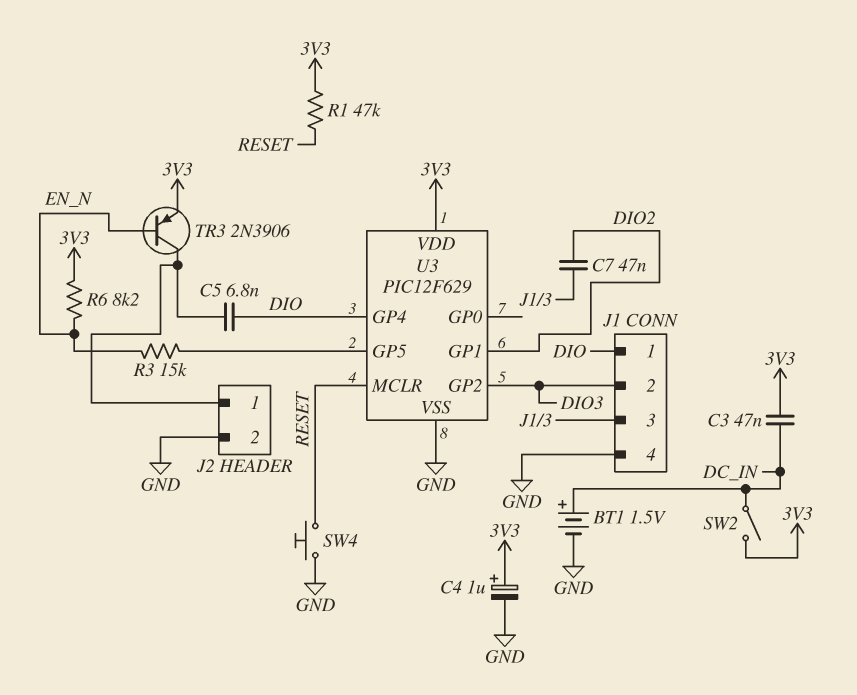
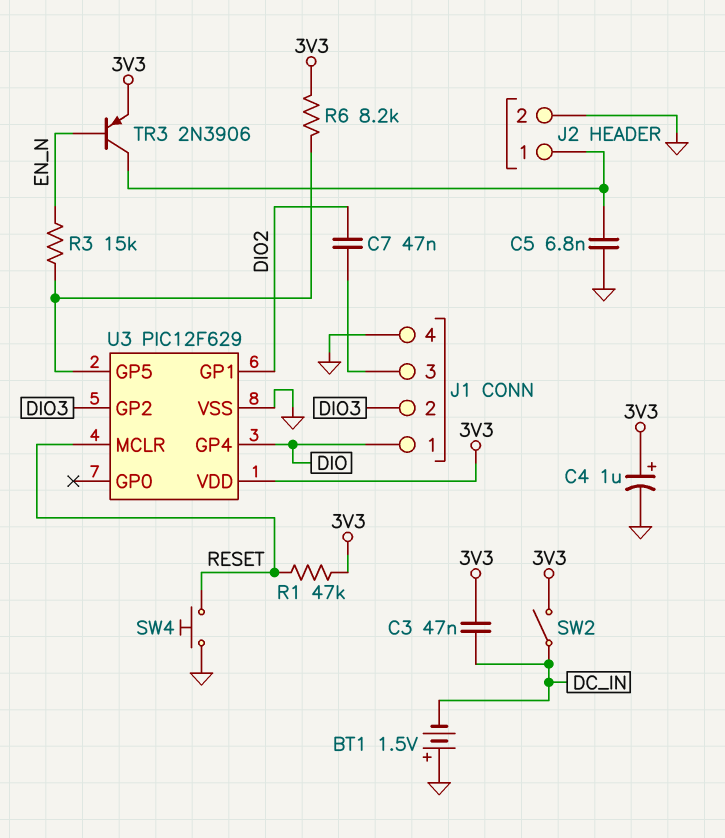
BT1: 1.5V (plus DC_IN, minus GND) -> 1.5V (plus GND, minus DC_IN)
C5: 6.8nF (DIO, J2/1) -> 6.8nF (GND, J2/1)
R6: 8.2k (3V3, EN_N) -> 8.2k (3V3, U3/GP5)

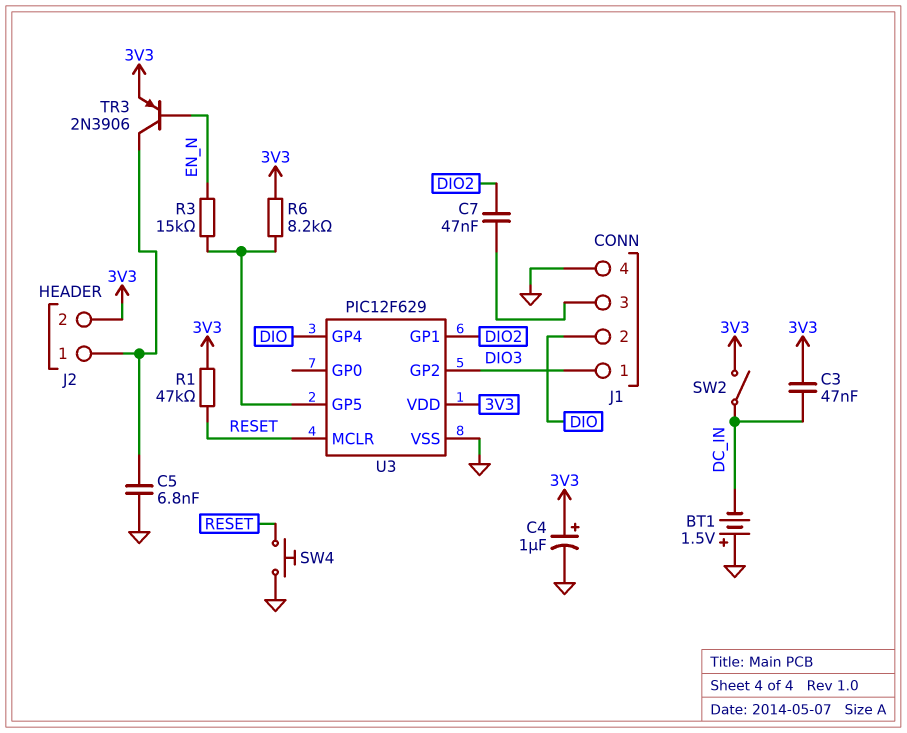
J1 pin 1: DIO -> DIO3
J1 pin 2: DIO3 -> DIO
J2 pin 2: GND -> 3V3

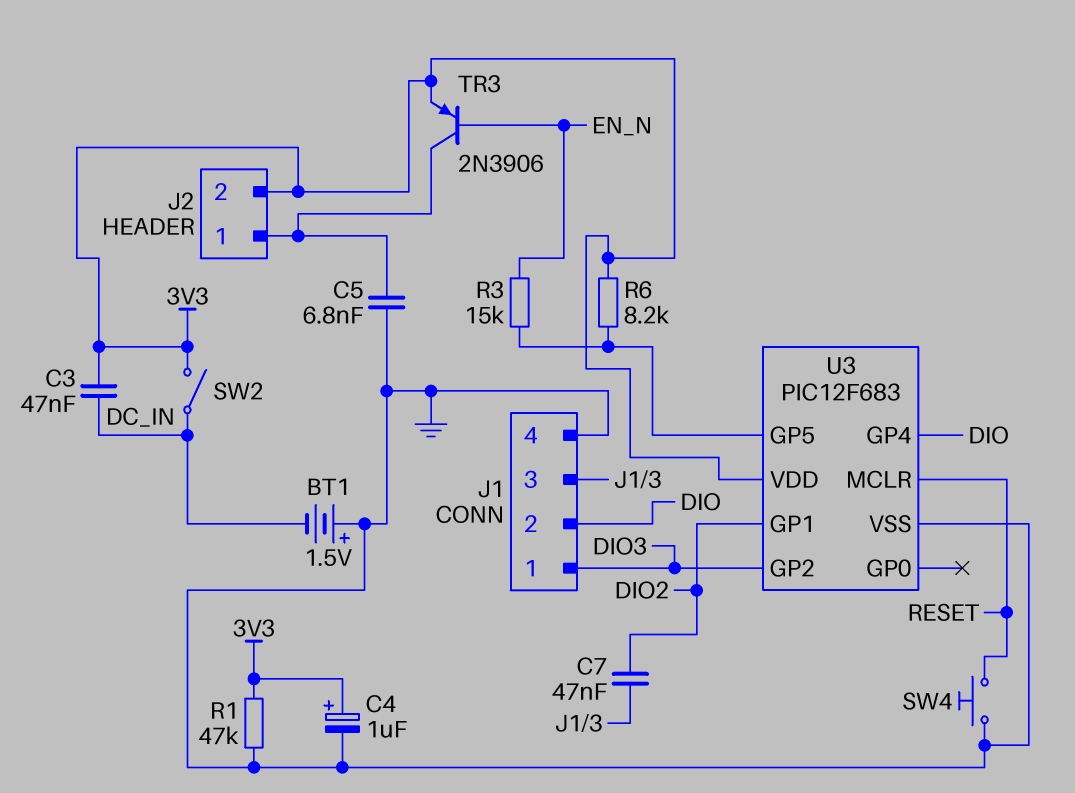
R1: 47k (3V3, RESET) -> 47k (3V3, GND)
U3: PIC12F629 -> PIC12F683

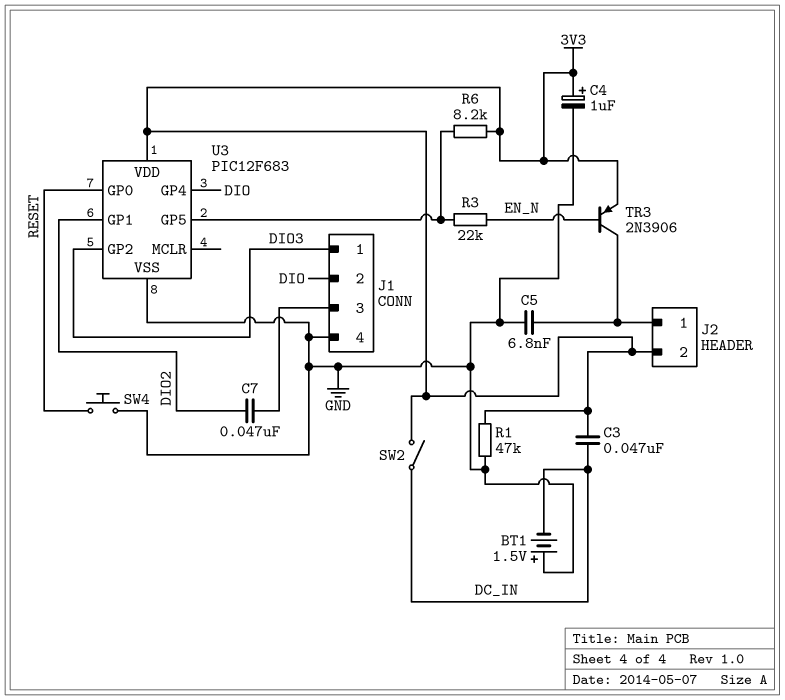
R3: 15k (EN_N, U3/GP5) -> 22k (EN_N, U3/GP5)
U3 pin GP0: none -> RESET
U3 pin MCLR: RESET -> none

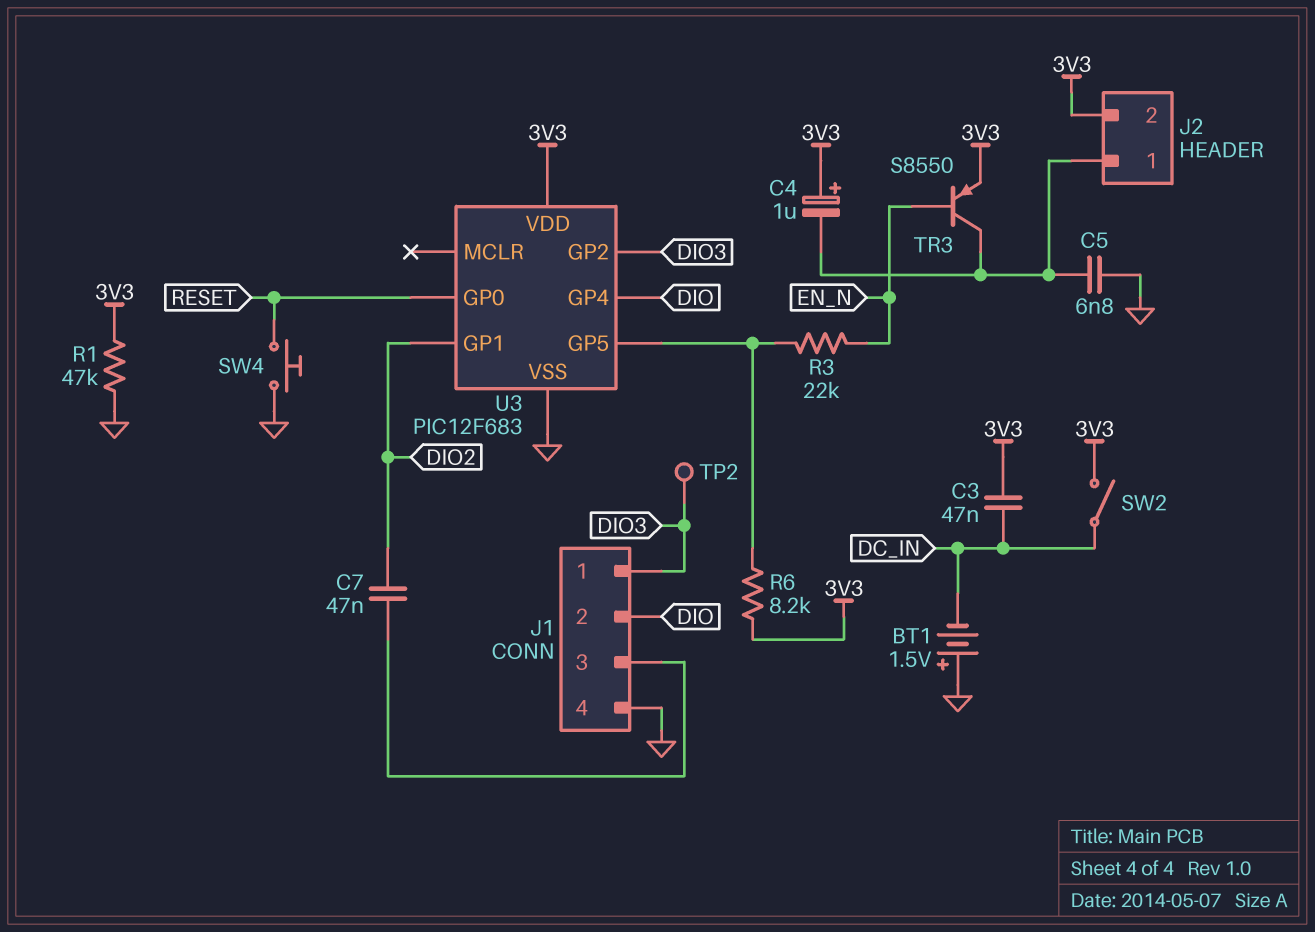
C4: 1uF (plus 3V3, minus GND) -> 1uF (plus 3V3, minus J2/1)
TP2: none -> test point (DIO3)
TR3: PNP 2N3906 (B EN_N, C J2/1, E 3V3) -> PNP S8550 (B EN_N, C J2/1, E 3V3)

